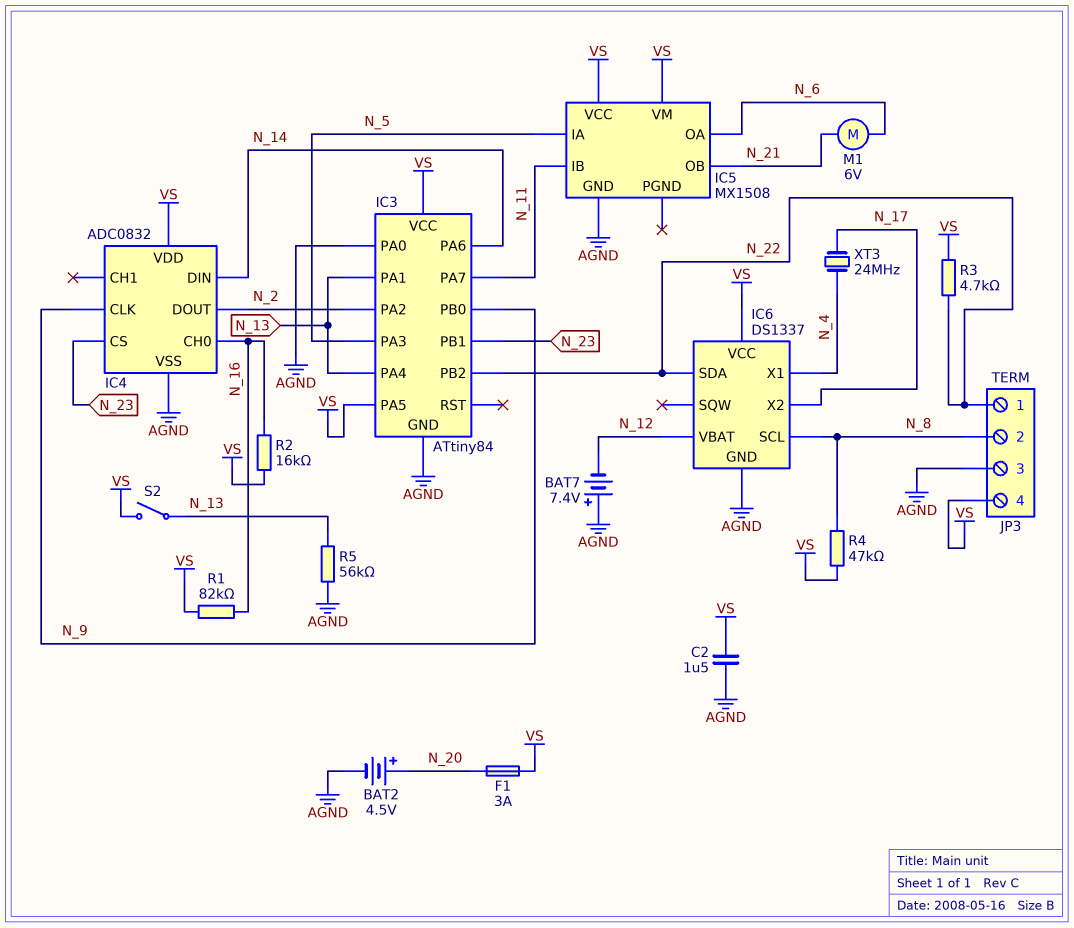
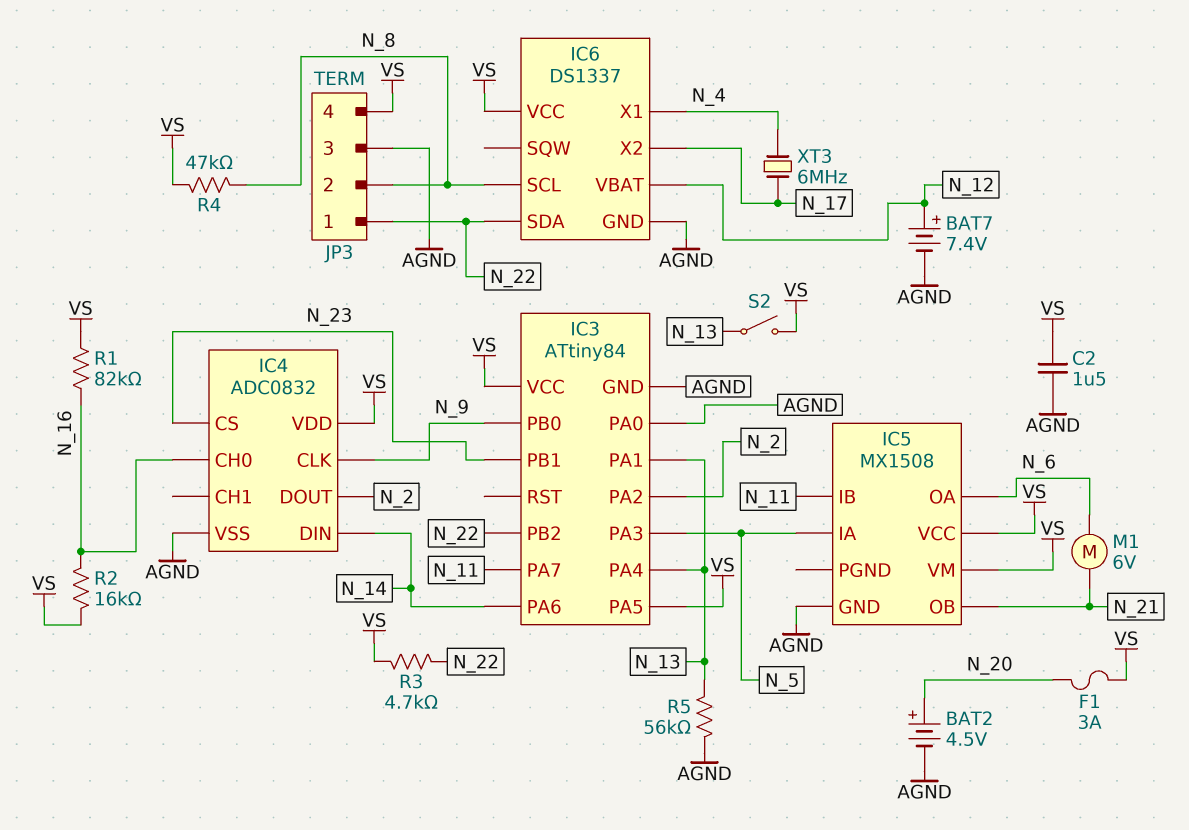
BAT7: 7.4V (plus AGND, minus N_12) -> 7.4V (plus N_12, minus AGND)
XT3: 24MHz (N_4, N_17) -> 6MHz (N_4, N_17)

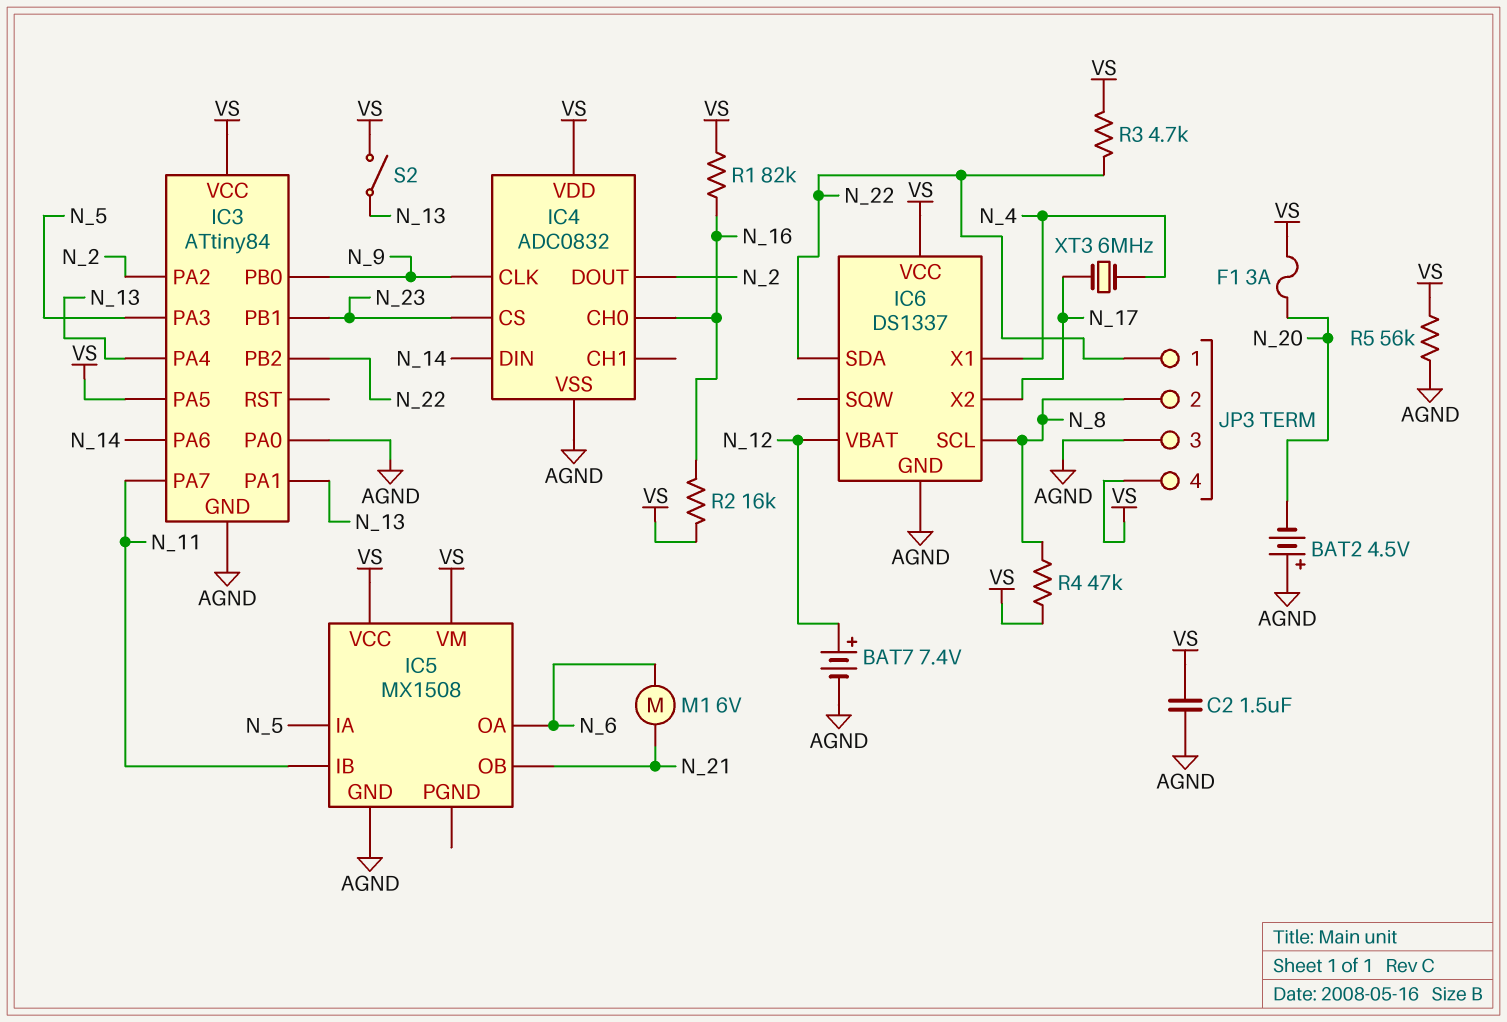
BAT2: 4.5V (plus N_20, minus AGND) -> 4.5V (plus AGND, minus N_20)
R5: 56k (AGND, N_13) -> 56k (AGND, VS)

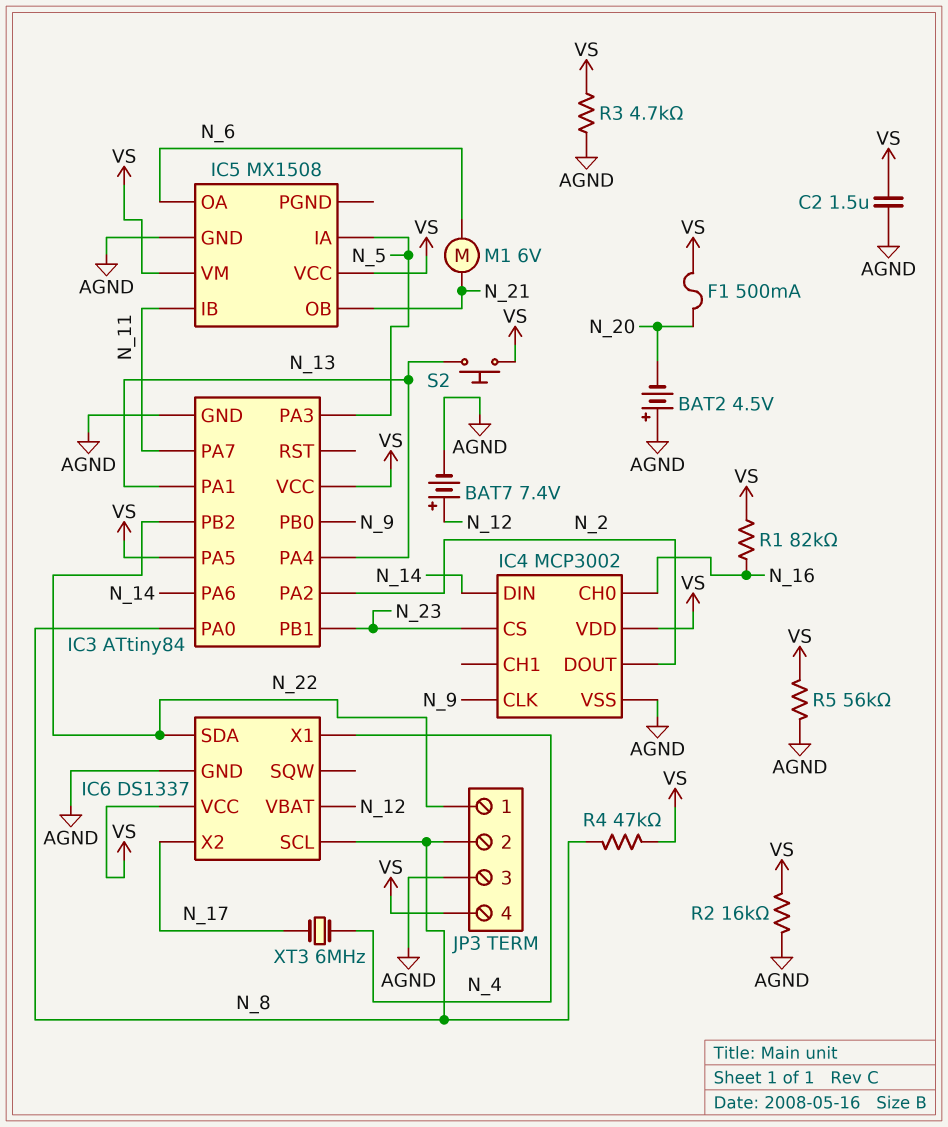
F1: 3A (N_20, VS) -> 500mA (N_20, VS)
IC3 pin PA0: AGND -> N_8
IC4: ADC0832 -> MCP3002
R2: 16k (N_16, VS) -> 16k (AGND, VS)
R3: 4.7k (N_22, VS) -> 4.7k (AGND, VS)
S2: switch (N_13, VS) -> button (N_13, VS)

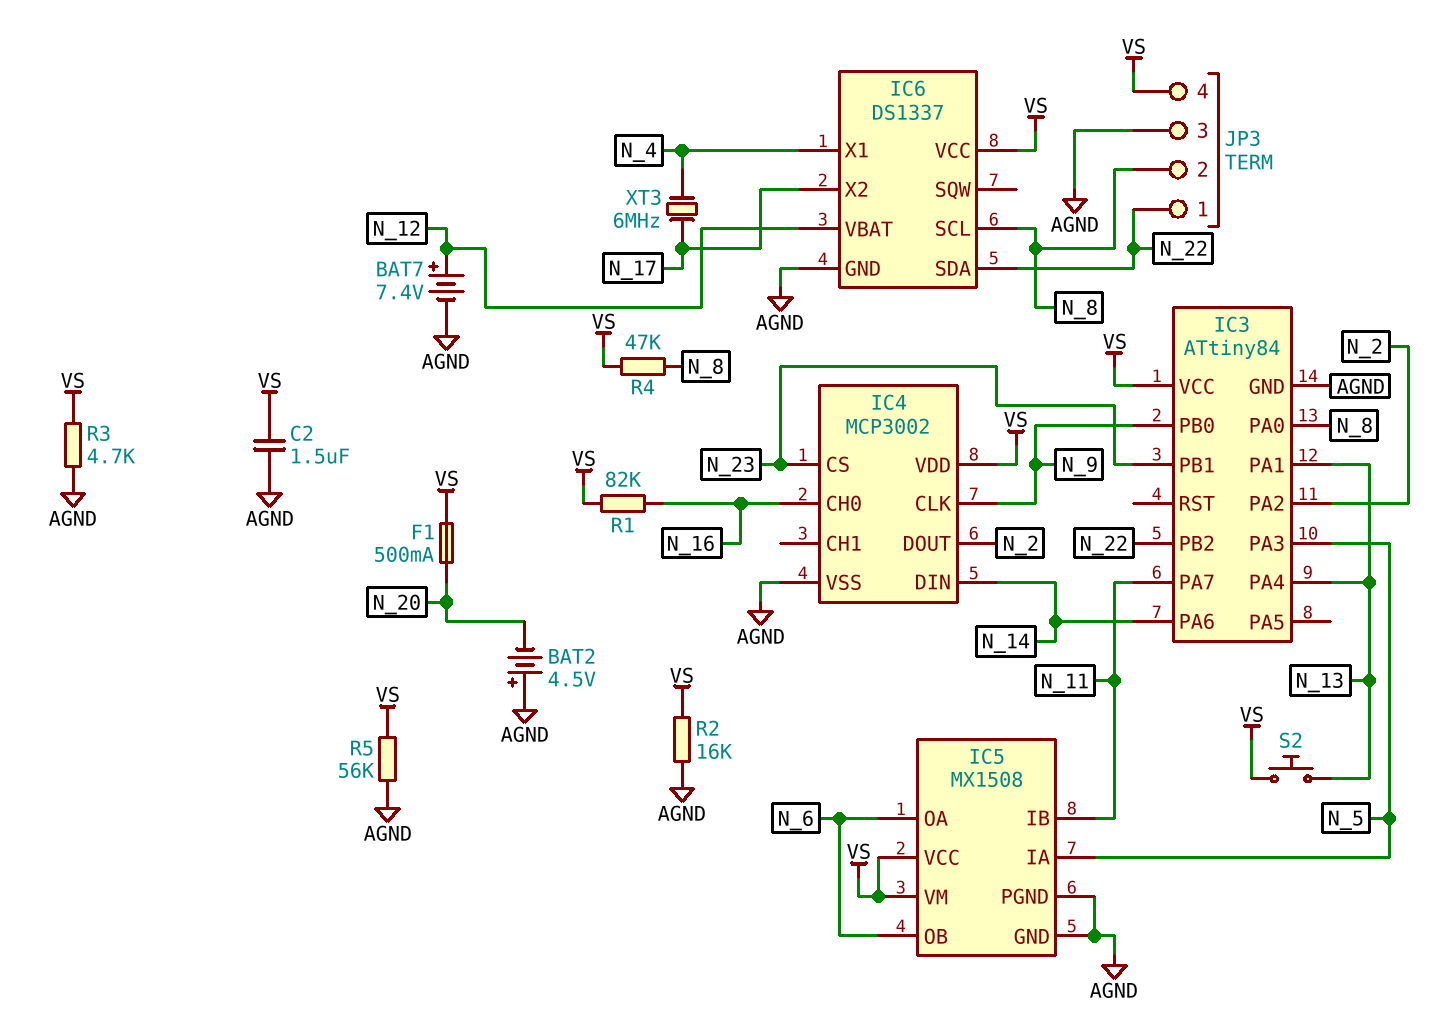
IC3 pin PA5: VS -> none
IC5 pin OB: N_21 -> N_6
IC5 pin PGND: none -> AGND
M1: motor 6V (N_6, N_21) -> none

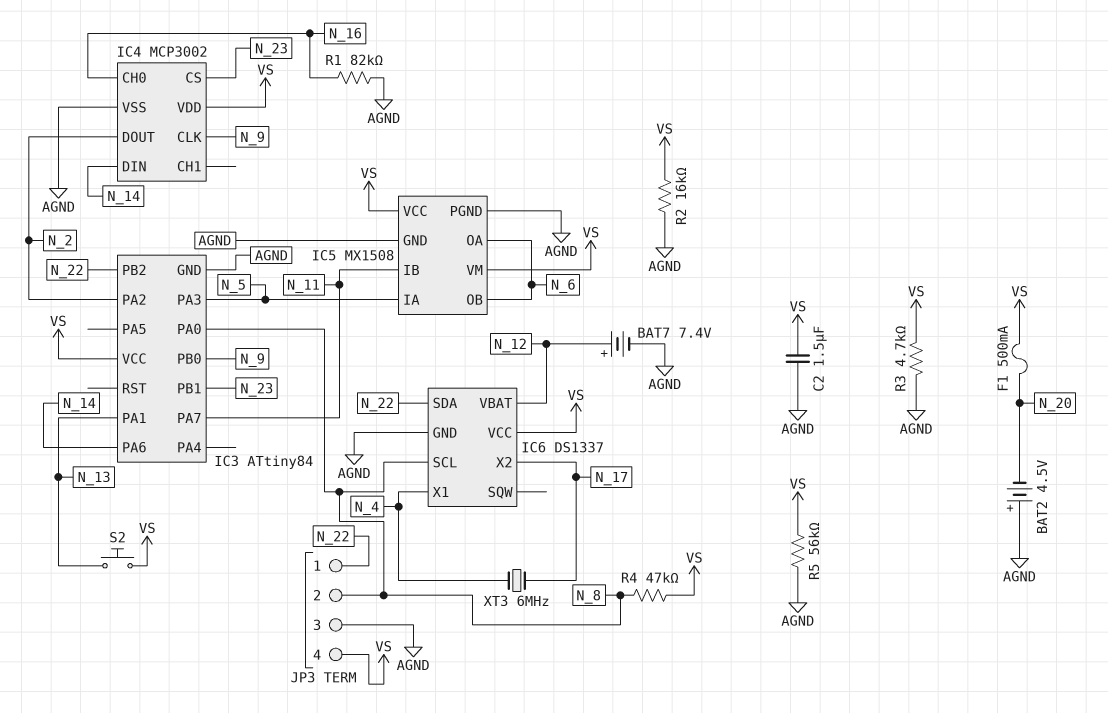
IC3 pin PA4: N_13 -> none
R1: 82k (N_16, VS) -> 82k (AGND, N_16)

